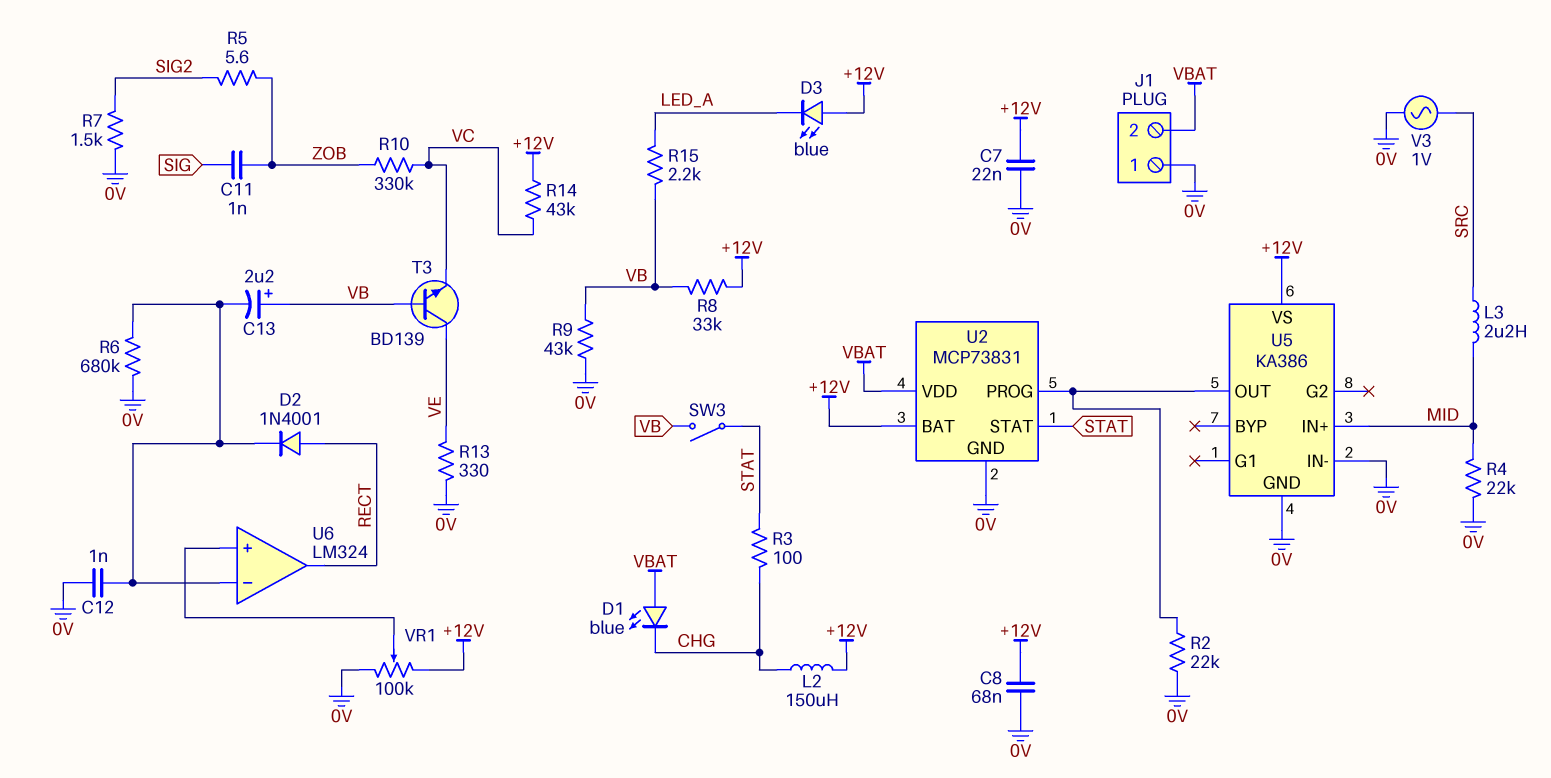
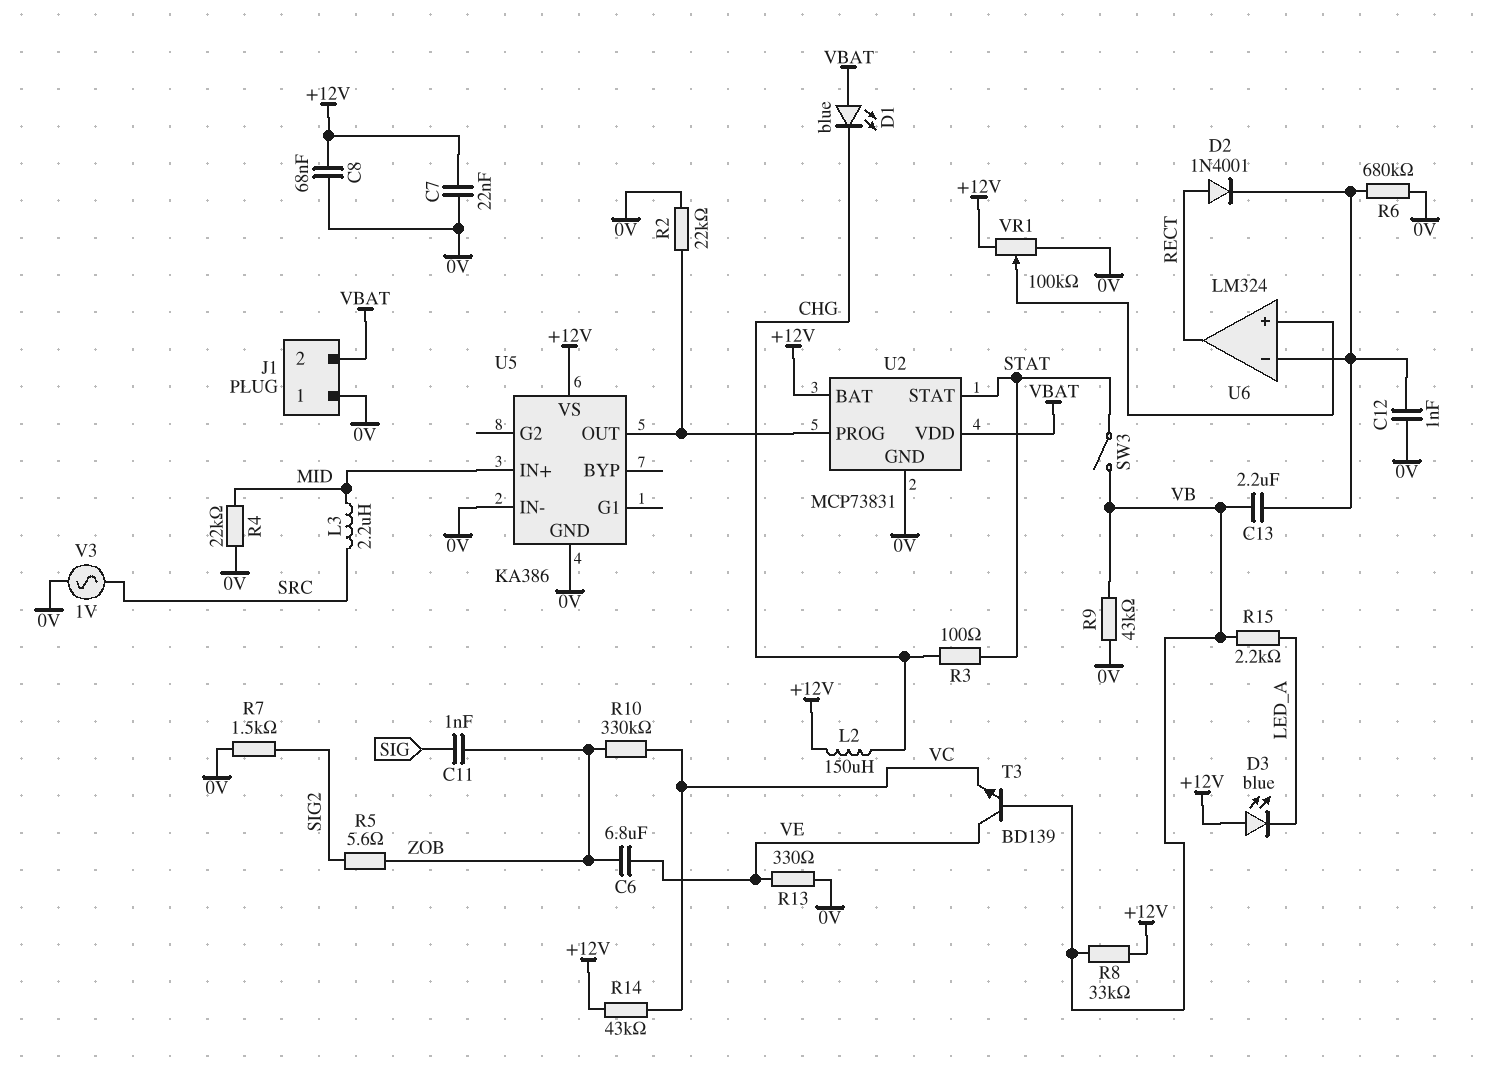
C6: none -> 6.8uF (VE, ZOB)
C13: 2.2uF (plus VB, minus U6/in-) -> 2.2uF (U6/in-, VB)

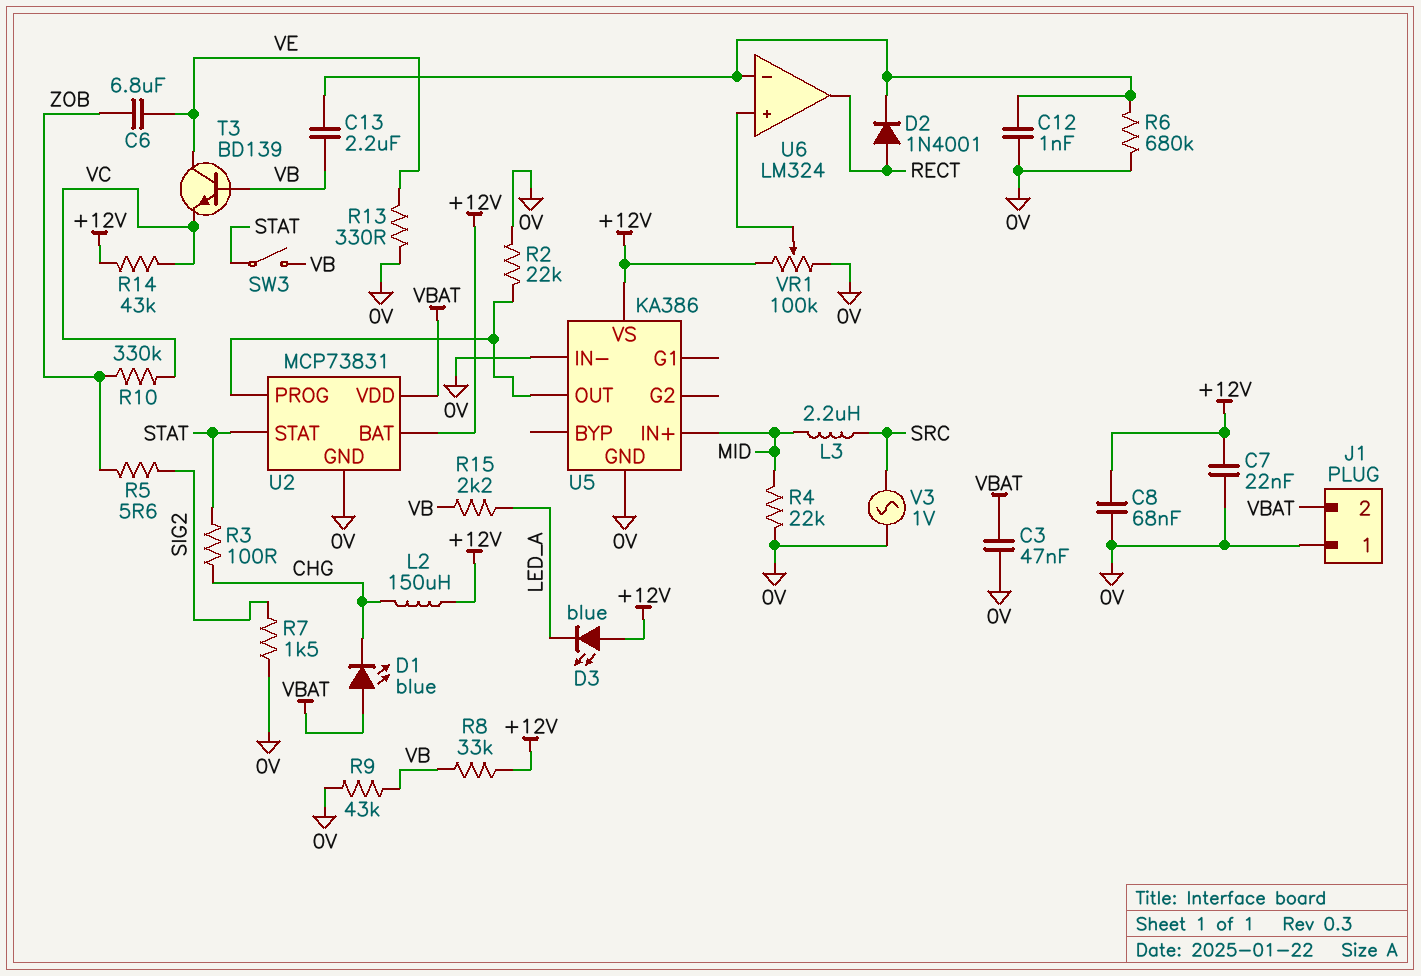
C3: none -> 47nF (0V, VBAT)
C11: 1nF (SIG, ZOB) -> none

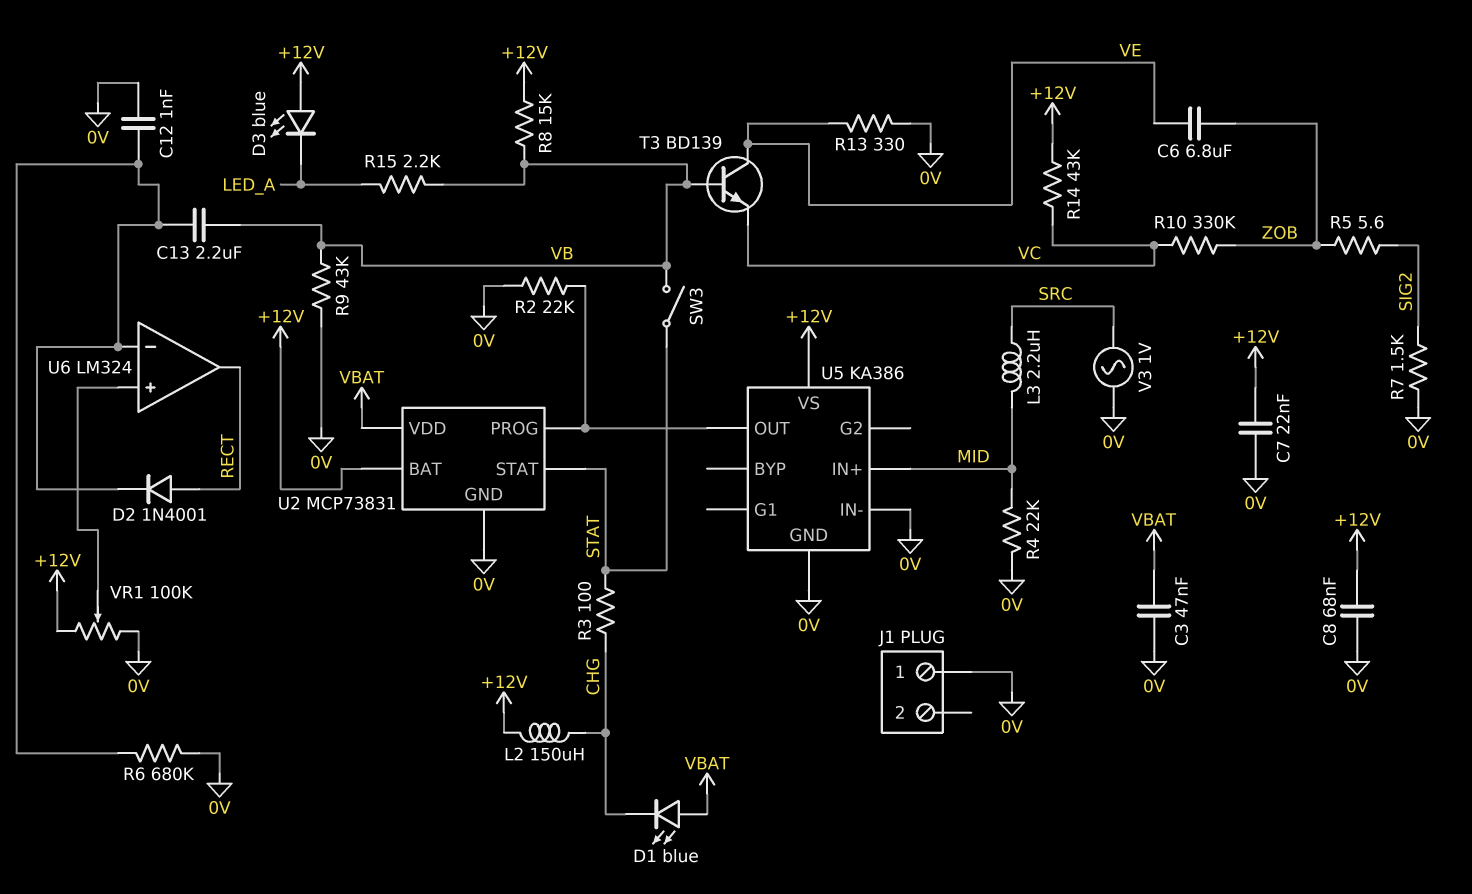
J1 pin 2: VBAT -> none
R8: 33k (+12V, VB) -> 15k (+12V, VB)

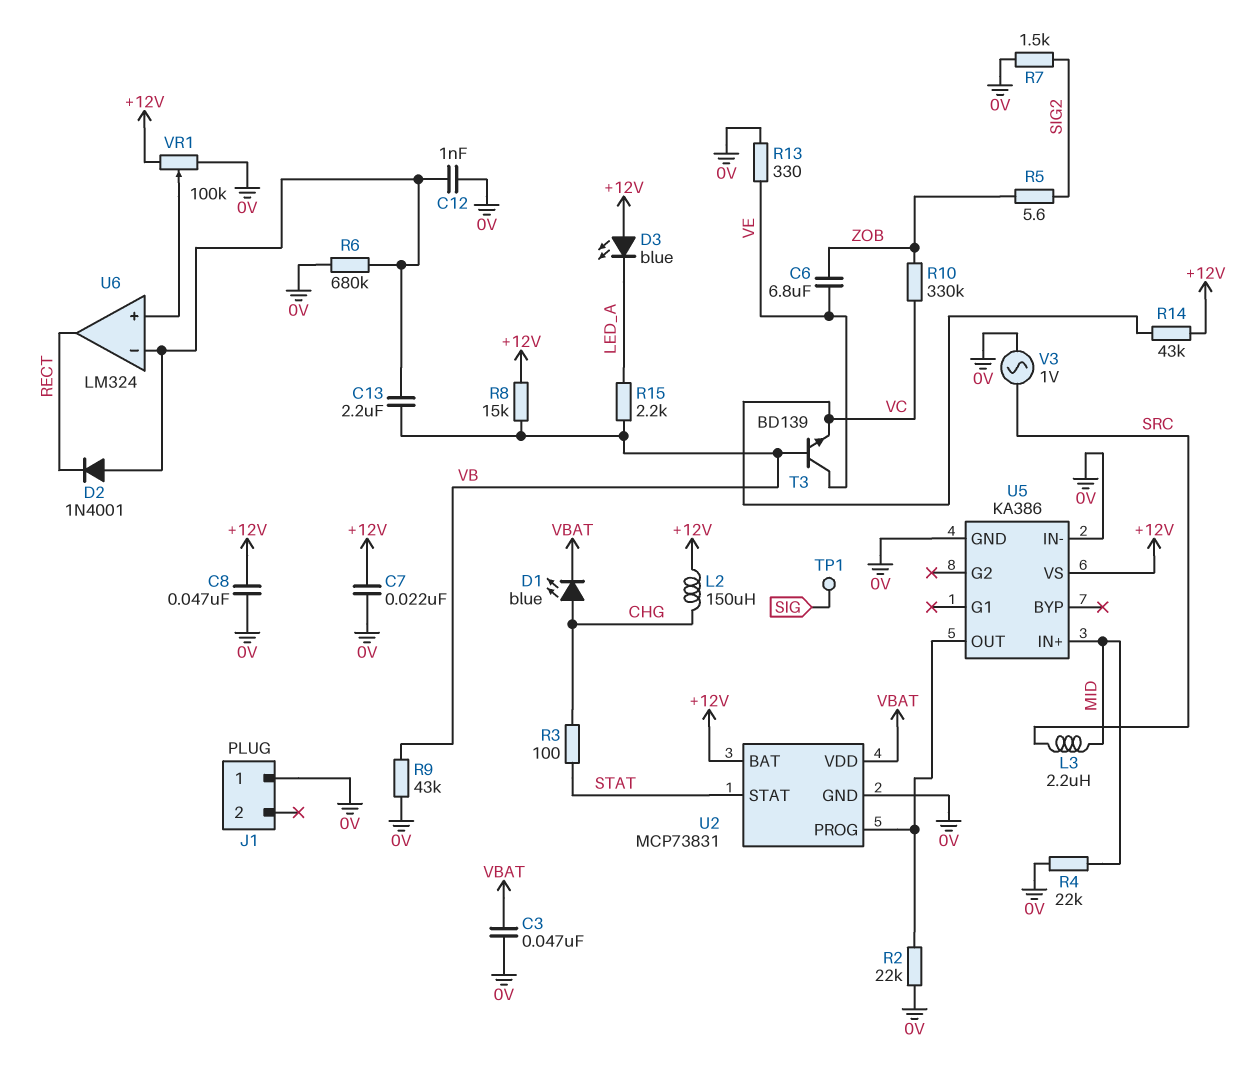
C8: 68nF (+12V, 0V) -> 47nF (+12V, 0V)
D1: LED blue (A VBAT, K CHG) -> LED blue (A CHG, K VBAT)
D2: diode 1N4001 (A RECT, K U6/in-) -> diode 1N4001 (A U6/in-, K RECT)
SW3: switch (STAT, VB) -> none
TP1: none -> test point (SIG)

